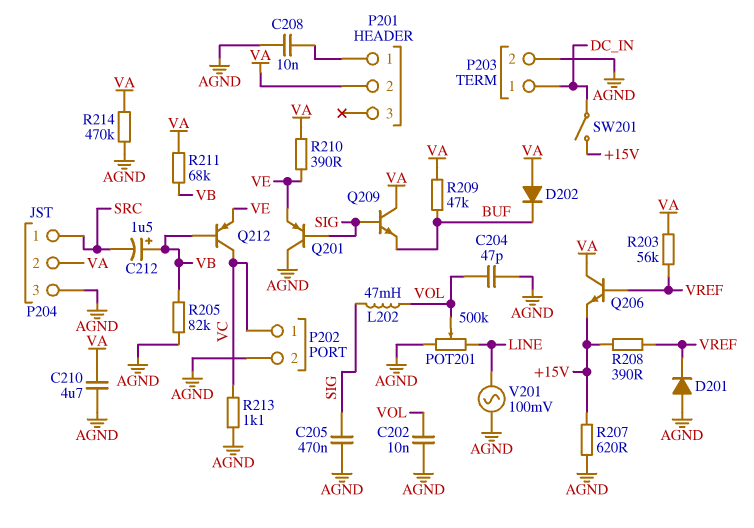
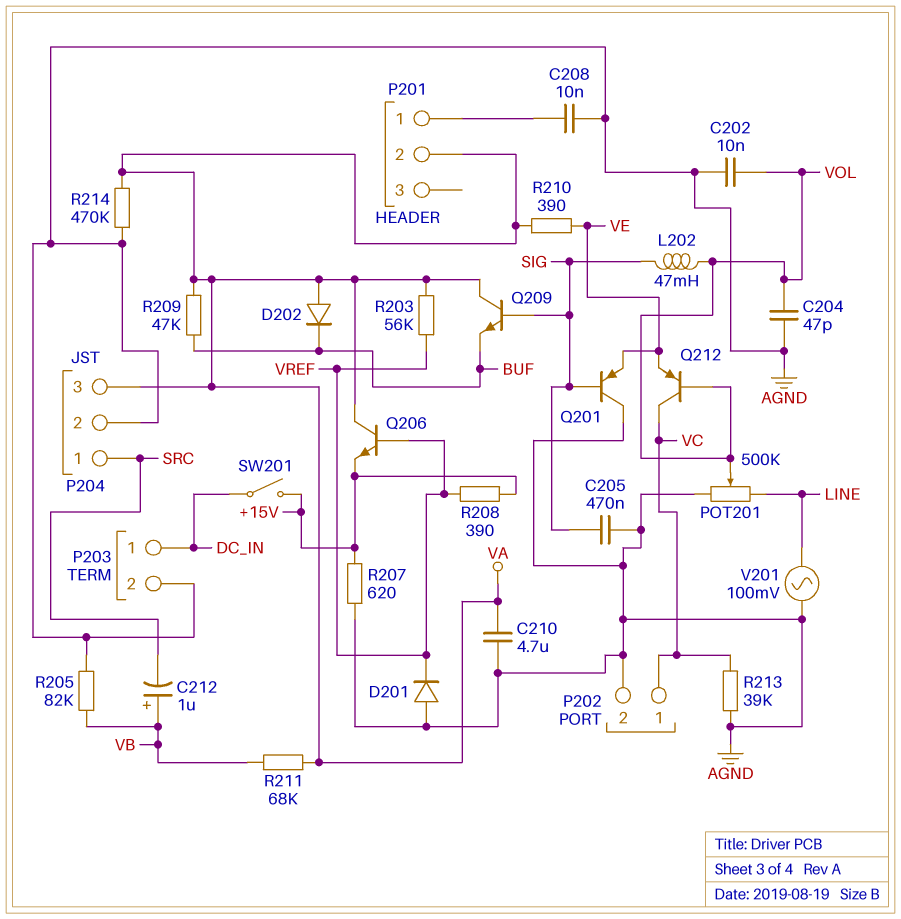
C212: 1.5uF (plus VB, minus SRC) -> 1uF (plus VB, minus SRC)
P204 pin 2: VA -> AGND
P204 pin 3: AGND -> VA
Q212: PNP (B VB, C VC, E VE) -> PNP (B VOL, C VC, E VE)
R213: 1.1k (AGND, VC) -> 39k (AGND, VC)

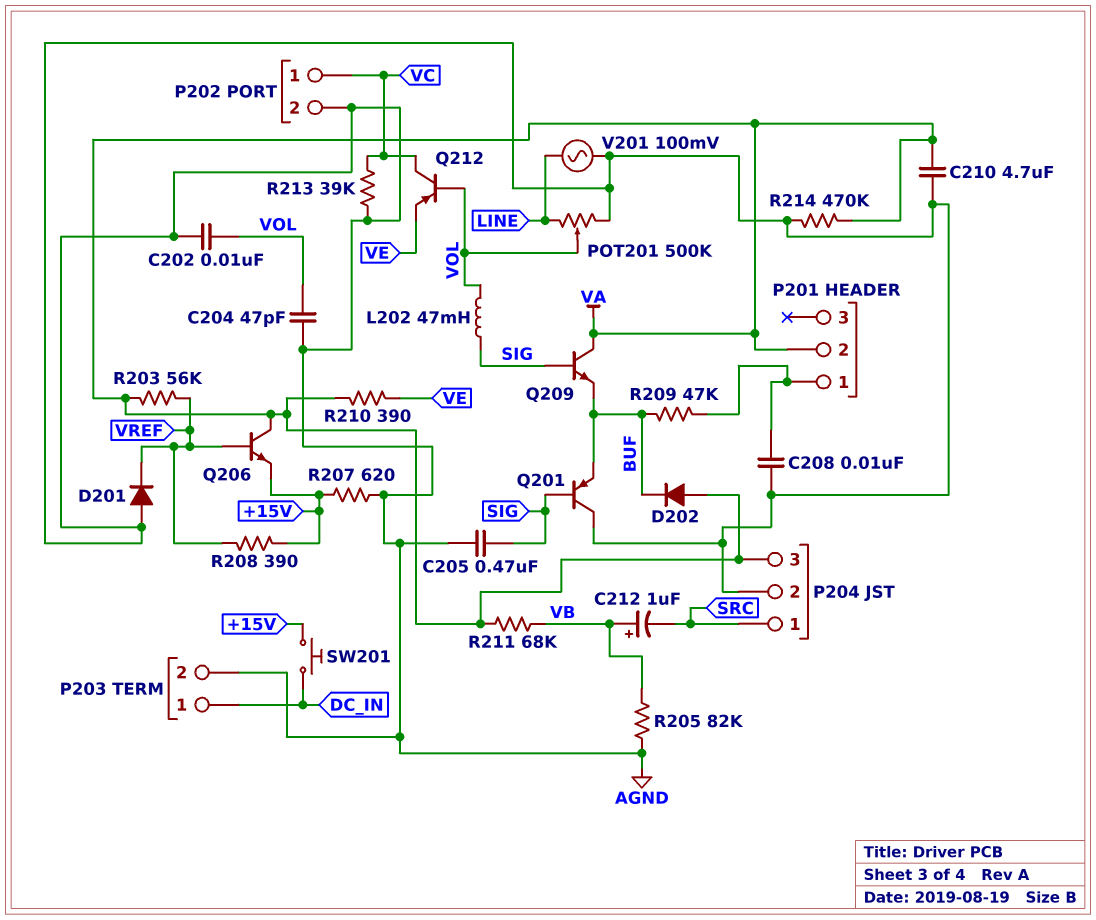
Q201: PNP (B SIG, C AGND, E VE) -> PNP (B SIG, C AGND, E BUF)
R209: 47k (BUF, VA) -> 47k (BUF, P201/1)
SW201: switch (+15V, DC_IN) -> button (+15V, DC_IN)

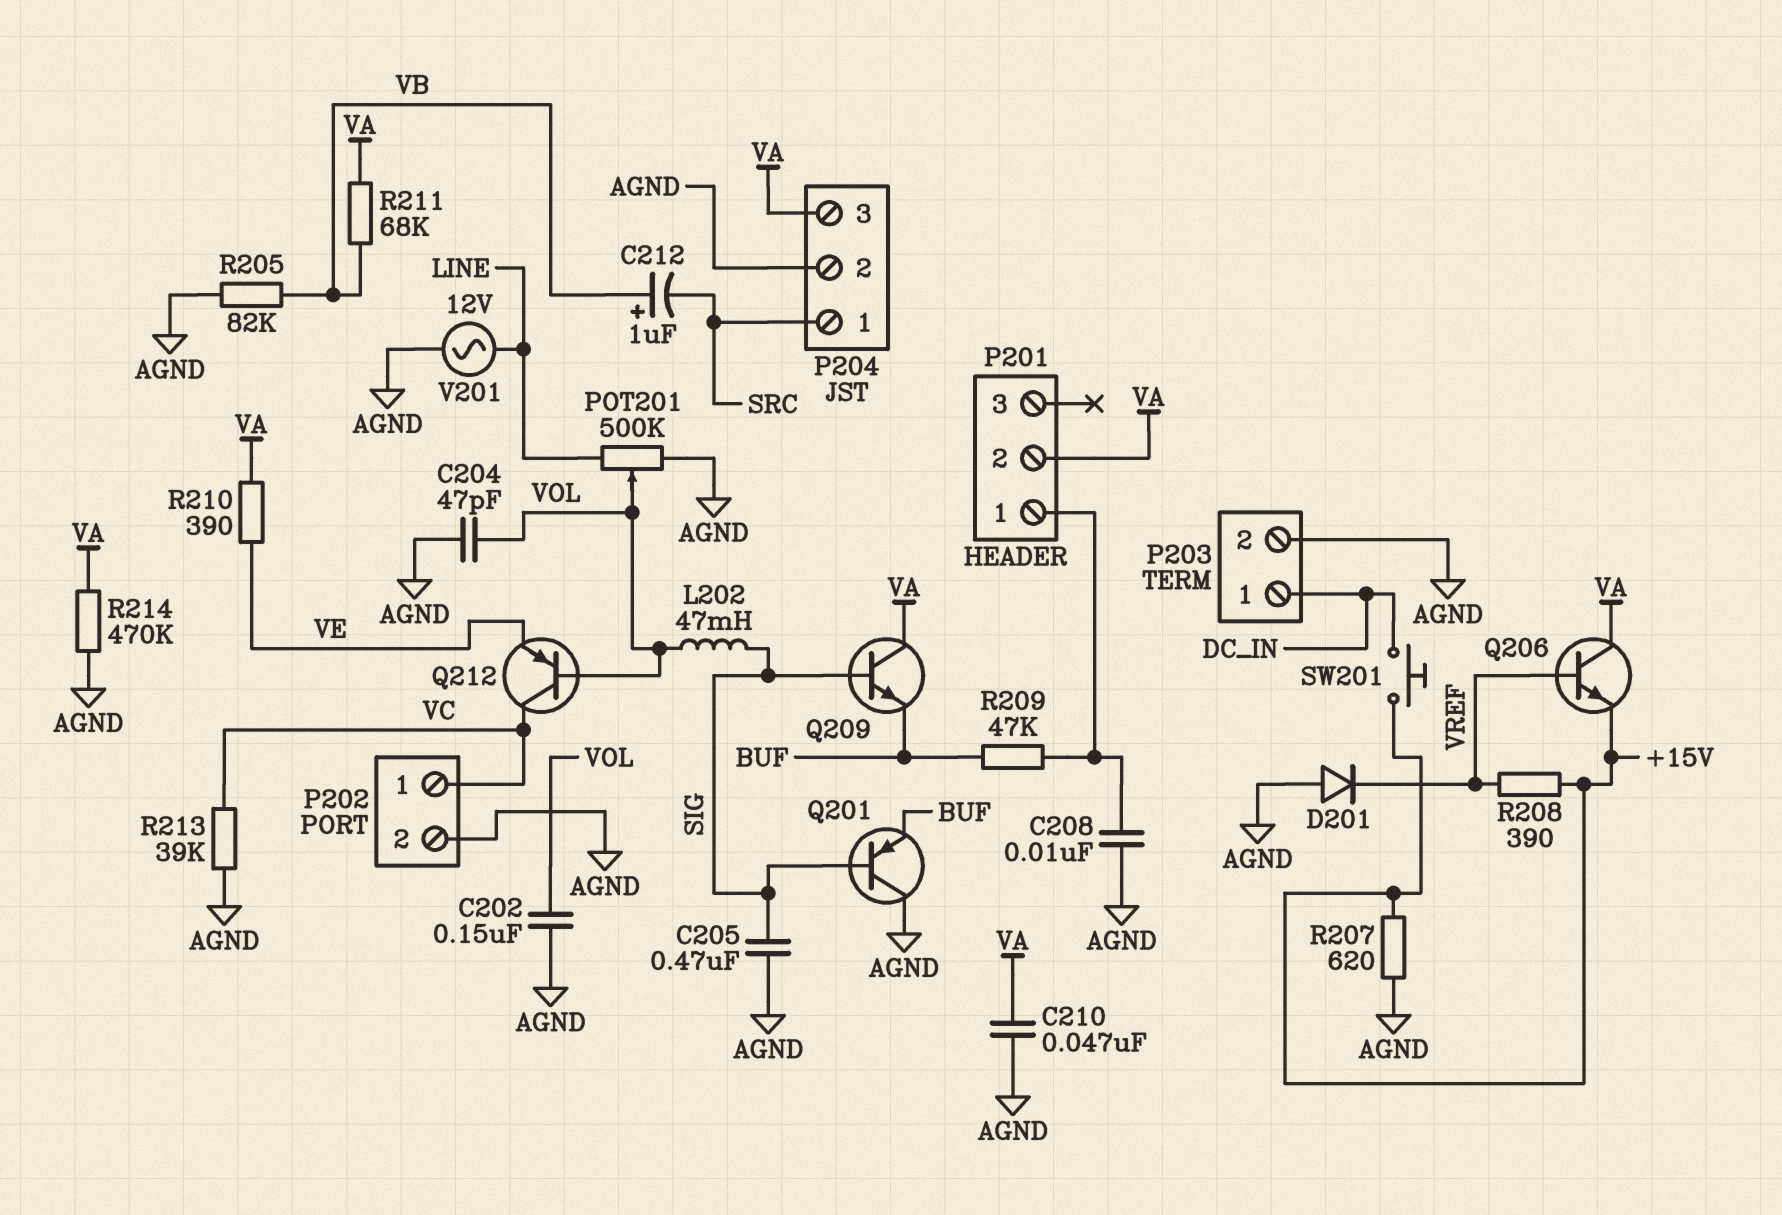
C202: 10nF (AGND, VOL) -> 150nF (AGND, VOL)
C210: 4.7uF (AGND, VA) -> 47nF (AGND, VA)
D202: diode (A VA, K BUF) -> none
R203: 56k (VA, VREF) -> none
V201: AC 100mV (AGND, LINE) -> AC 12V (AGND, LINE)

